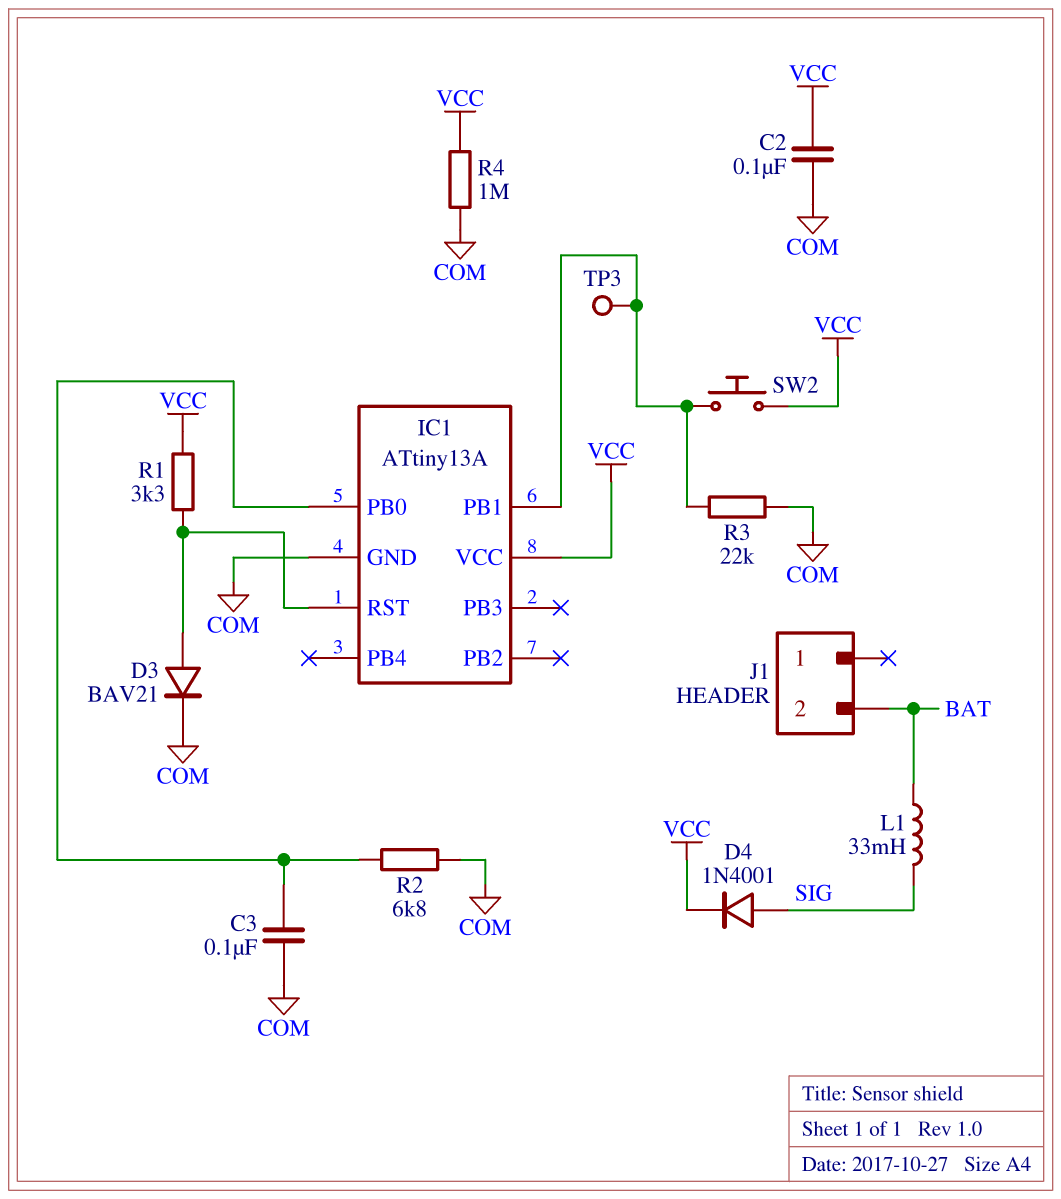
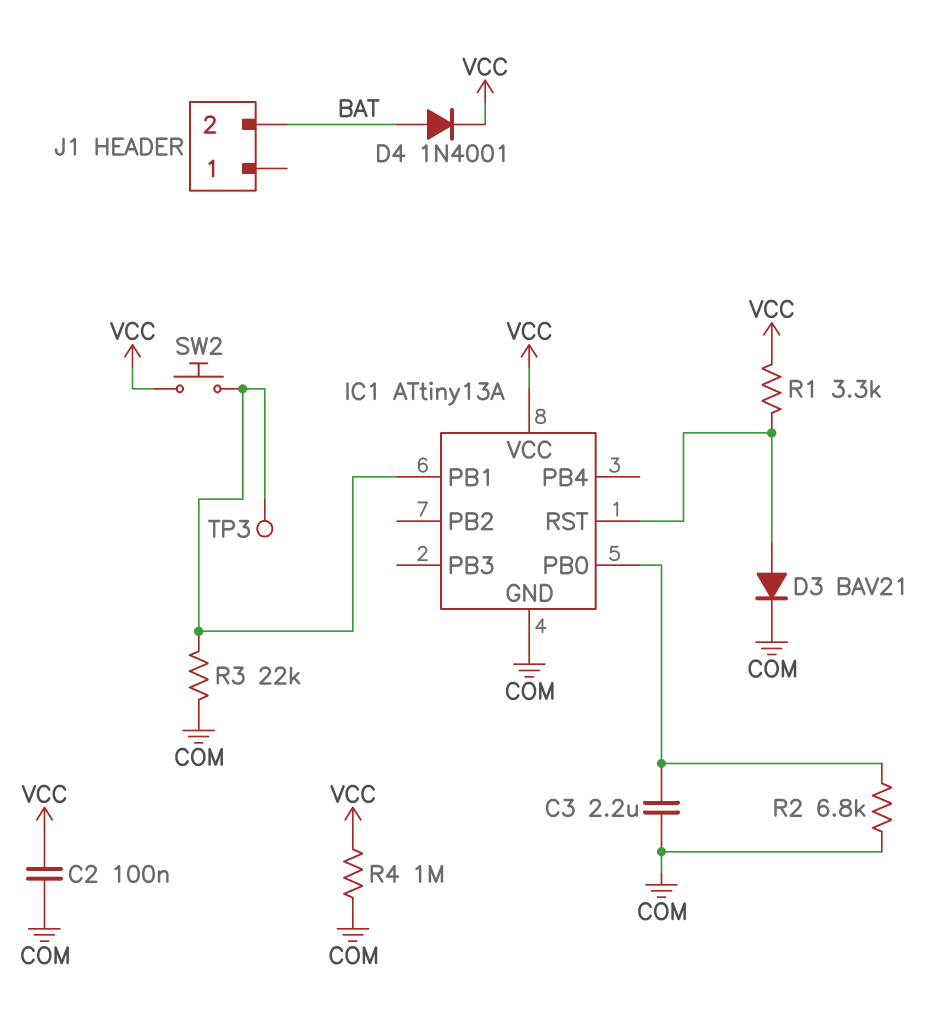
C3: 100nF (COM, IC1/PB0) -> 2.2uF (COM, IC1/PB0)
D4: diode 1N4001 (A SIG, K VCC) -> diode 1N4001 (A BAT, K VCC)
L1: 33mH (BAT, SIG) -> none

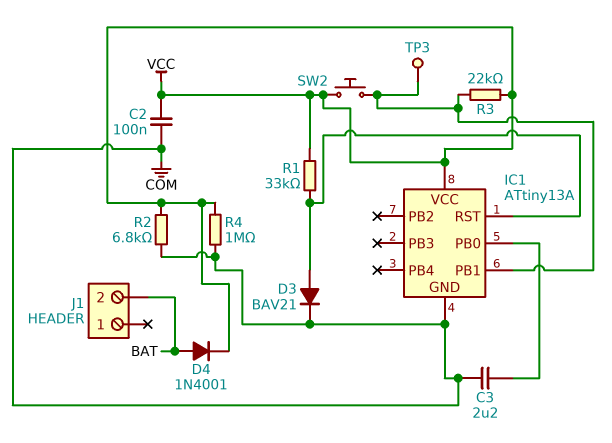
R1: 3.3k (IC1/RST, VCC) -> 33k (IC1/RST, VCC)
R2: 6.8k (COM, IC1/PB0) -> 6.8k (COM, VCC)
R3: 22k (COM, IC1/PB1) -> 22k (IC1/PB1, VCC)

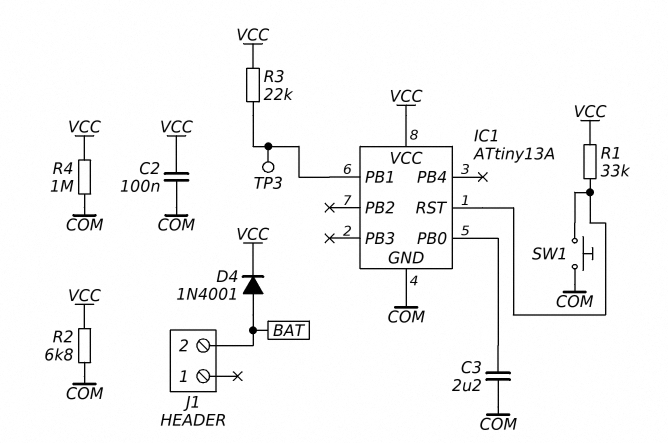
D3: diode BAV21 (A IC1/RST, K COM) -> none
SW1: none -> button (COM, IC1/RST)
SW2: button (IC1/PB1, VCC) -> none

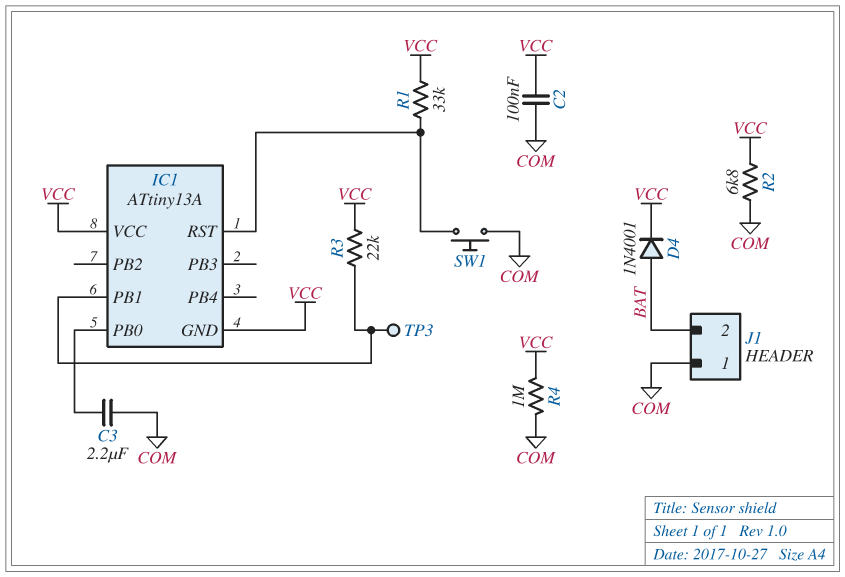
IC1 pin GND: COM -> VCC
J1 pin 1: none -> COM

